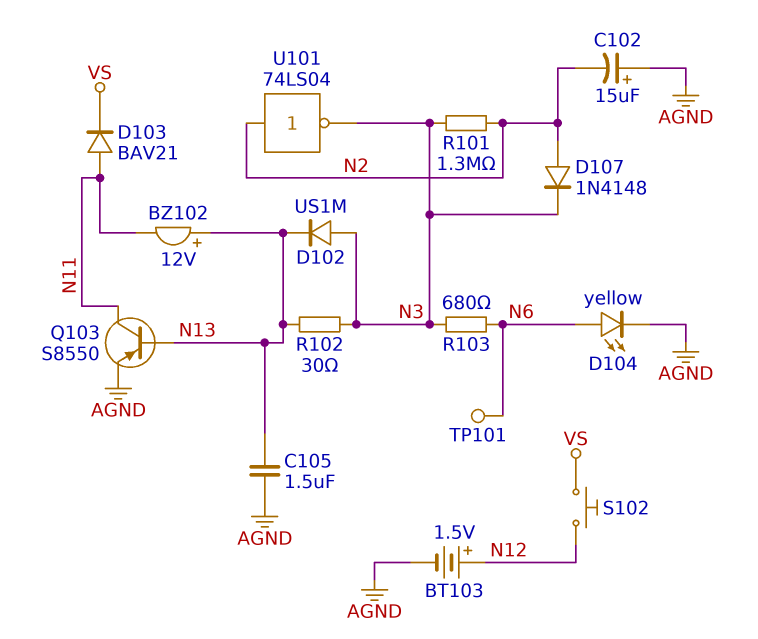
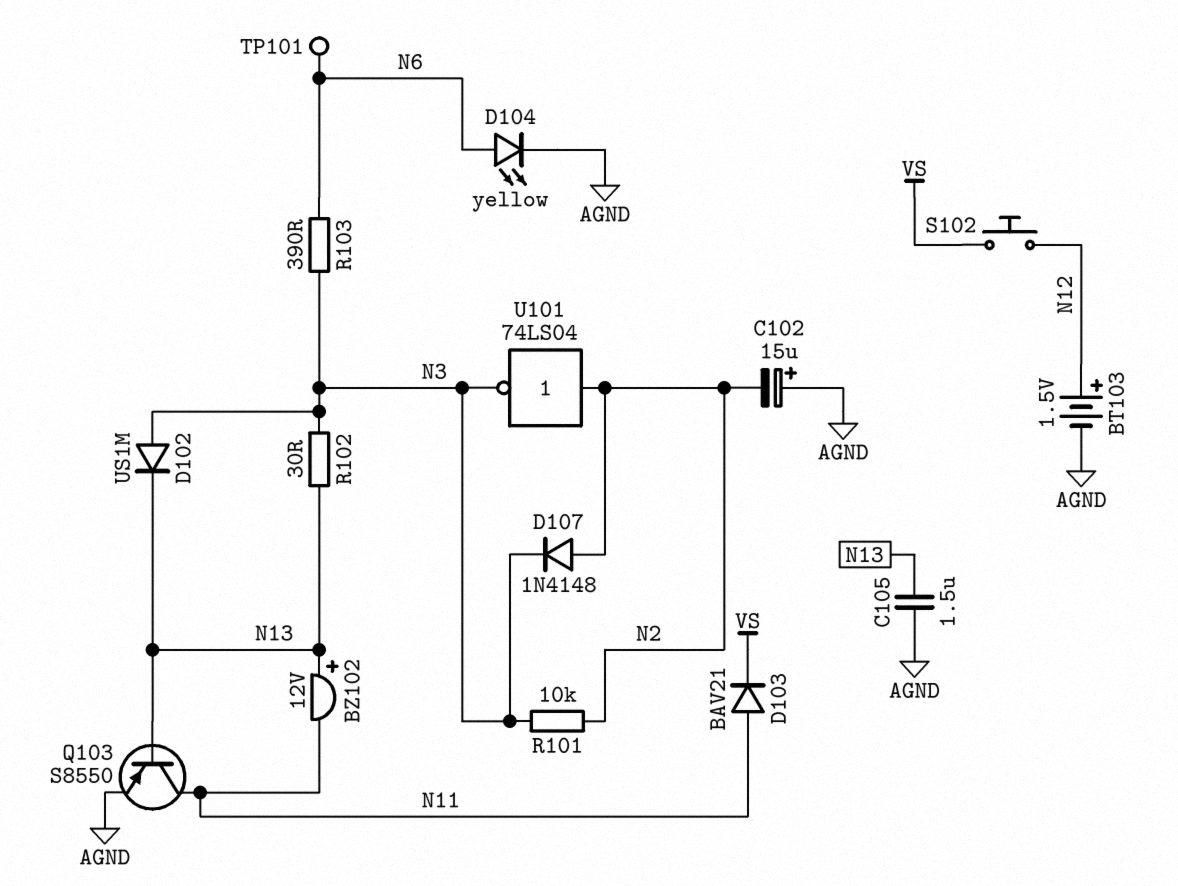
R101: 1.3M (N2, N3) -> 10k (N2, N3)
R103: 680 (N3, N6) -> 390 (N3, N6)

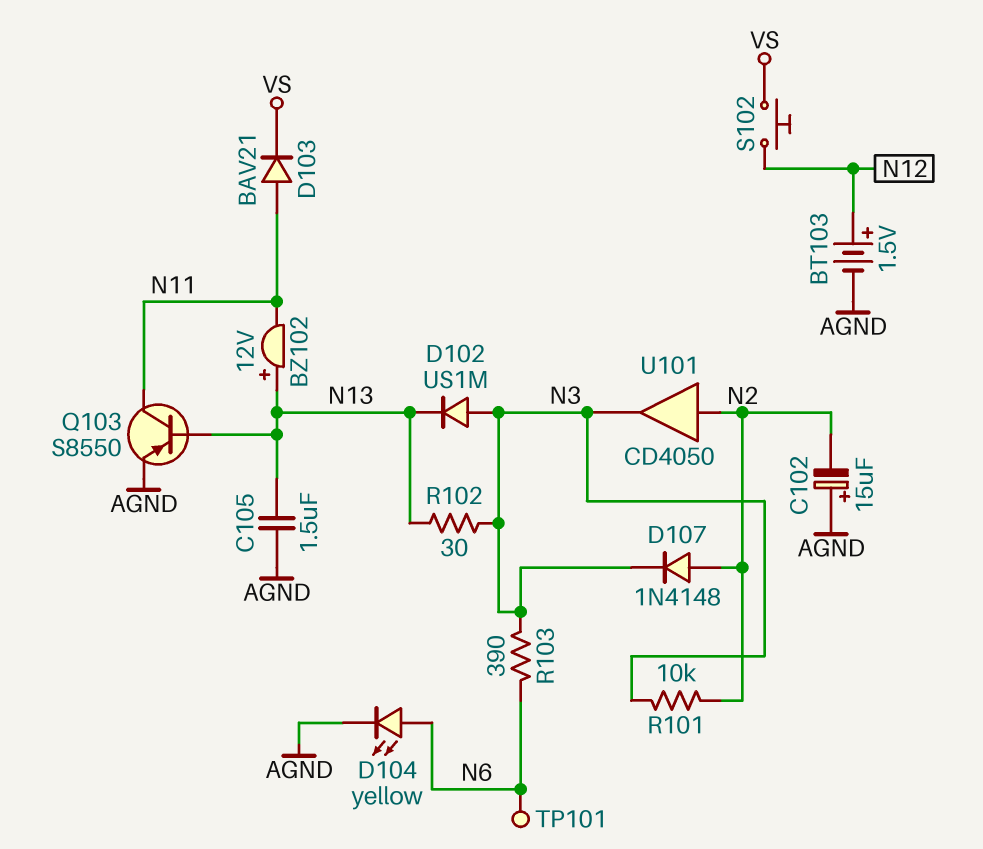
U101: NOT 74LS04 (in N2, out N3) -> buffer CD4050 (in N2, out N3)

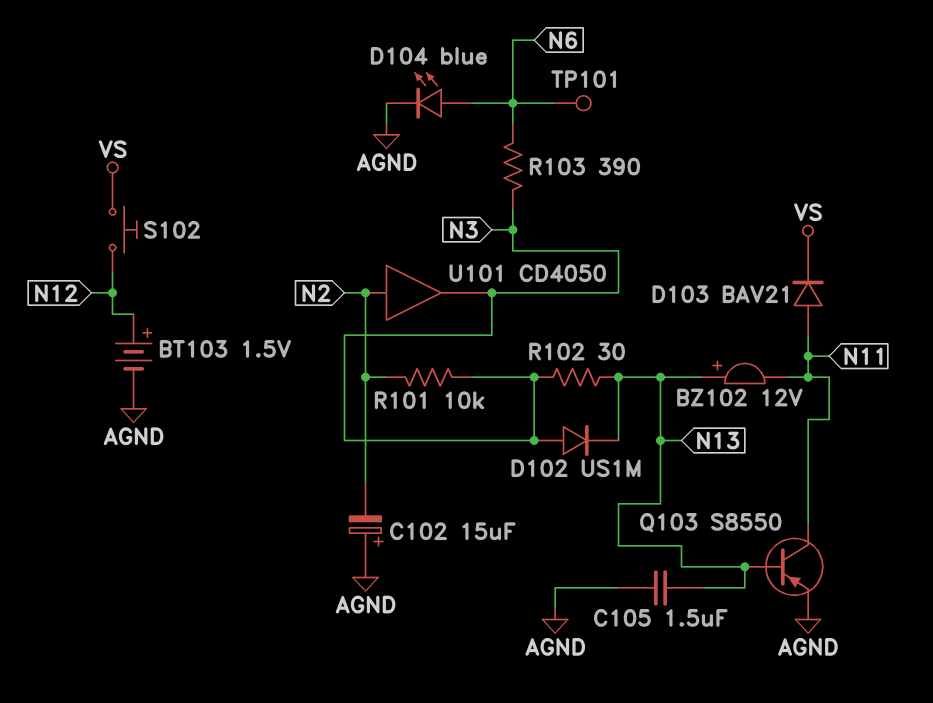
D104: LED yellow (A N6, K AGND) -> LED blue (A N6, K AGND)
D107: diode 1N4148 (A N2, K N3) -> none

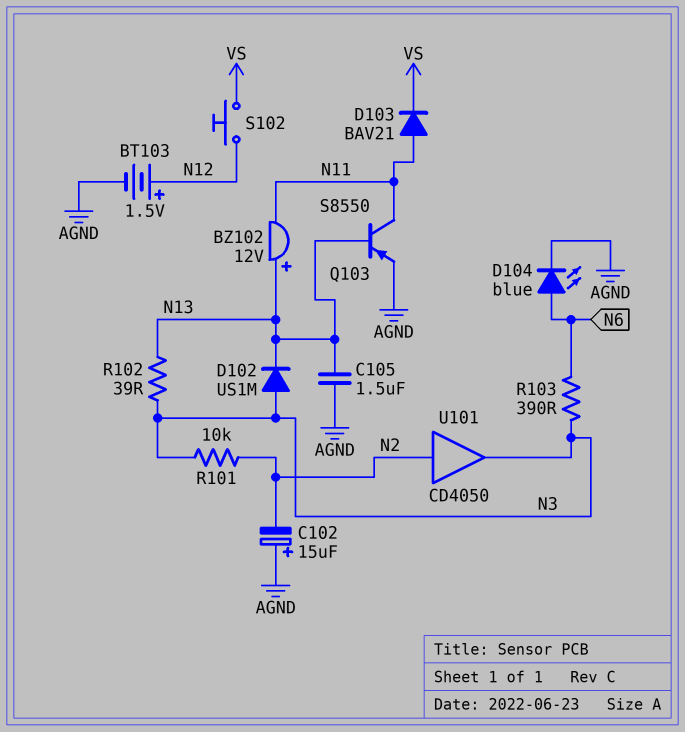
R102: 30 (N3, N13) -> 39 (N3, N13)
TP101: test point (N6) -> none

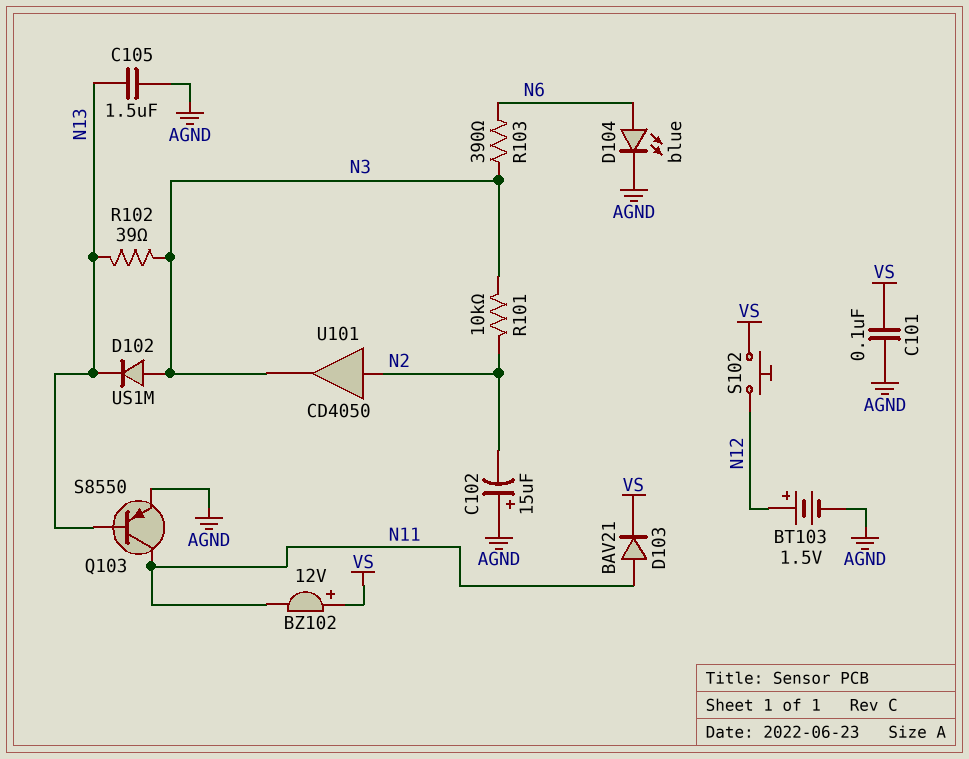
BZ102: buzzer 12V (plus N13, minus N11) -> buzzer 12V (plus VS, minus N11)
C101: none -> 100nF (AGND, VS)

